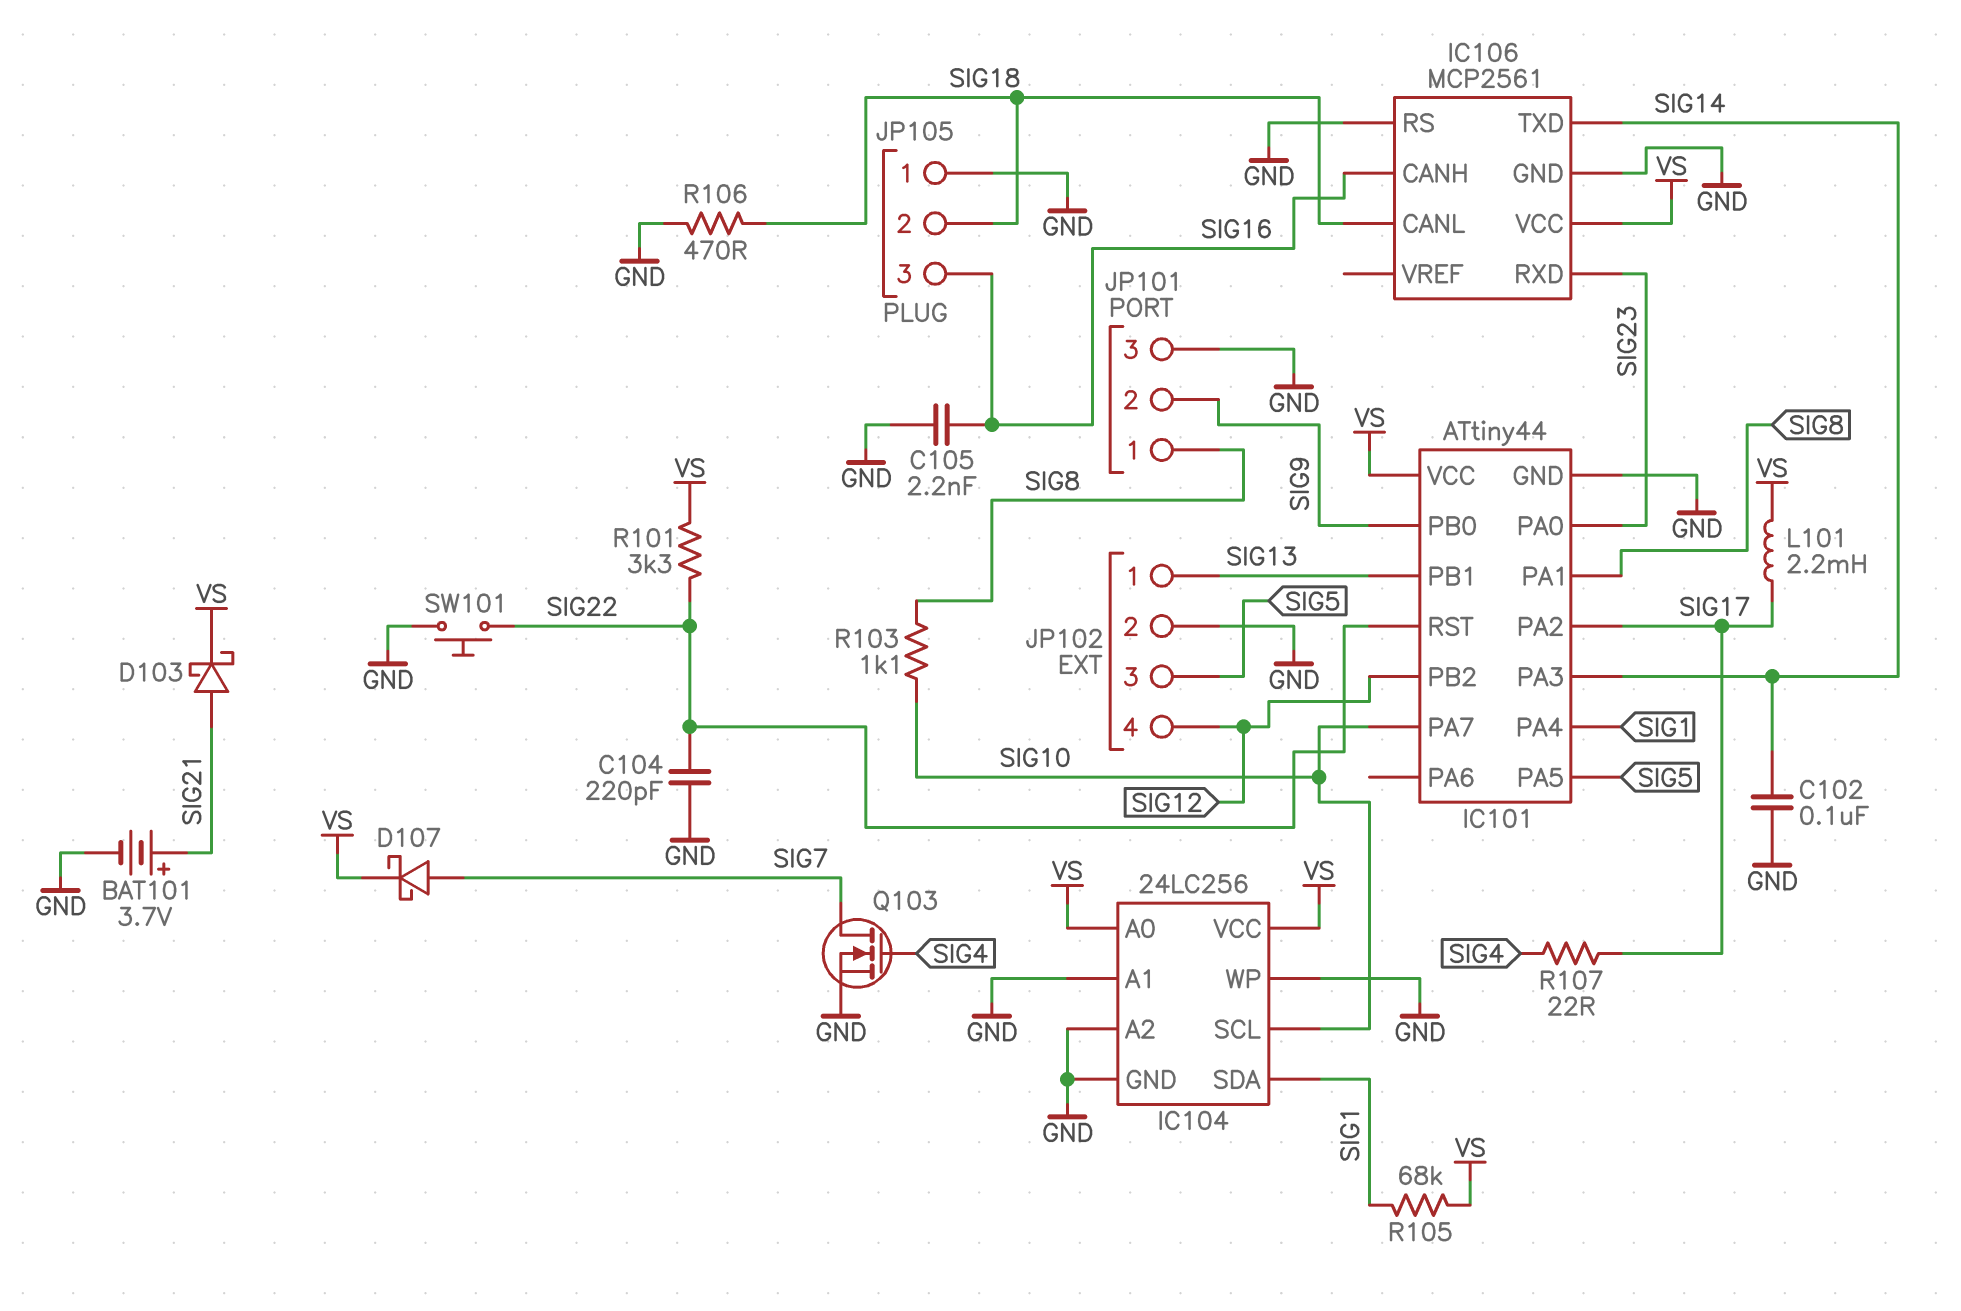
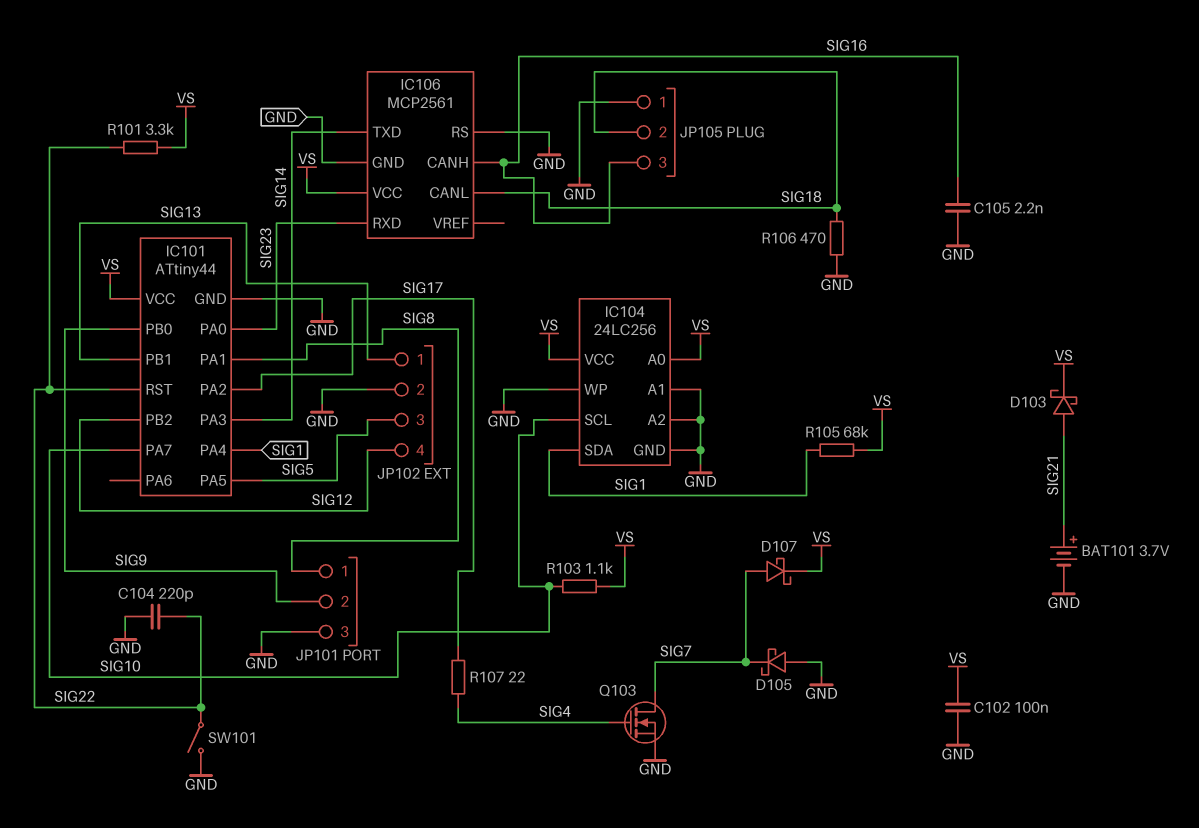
C102: 100nF (GND, SIG14) -> 100nF (GND, VS)
D105: none -> schottky (A GND, K SIG7)
L101: 2.2mH (SIG17, VS) -> none
R103: 1.1k (SIG8, SIG10) -> 1.1k (SIG10, VS)
SW101: button (GND, SIG22) -> switch (GND, SIG22)

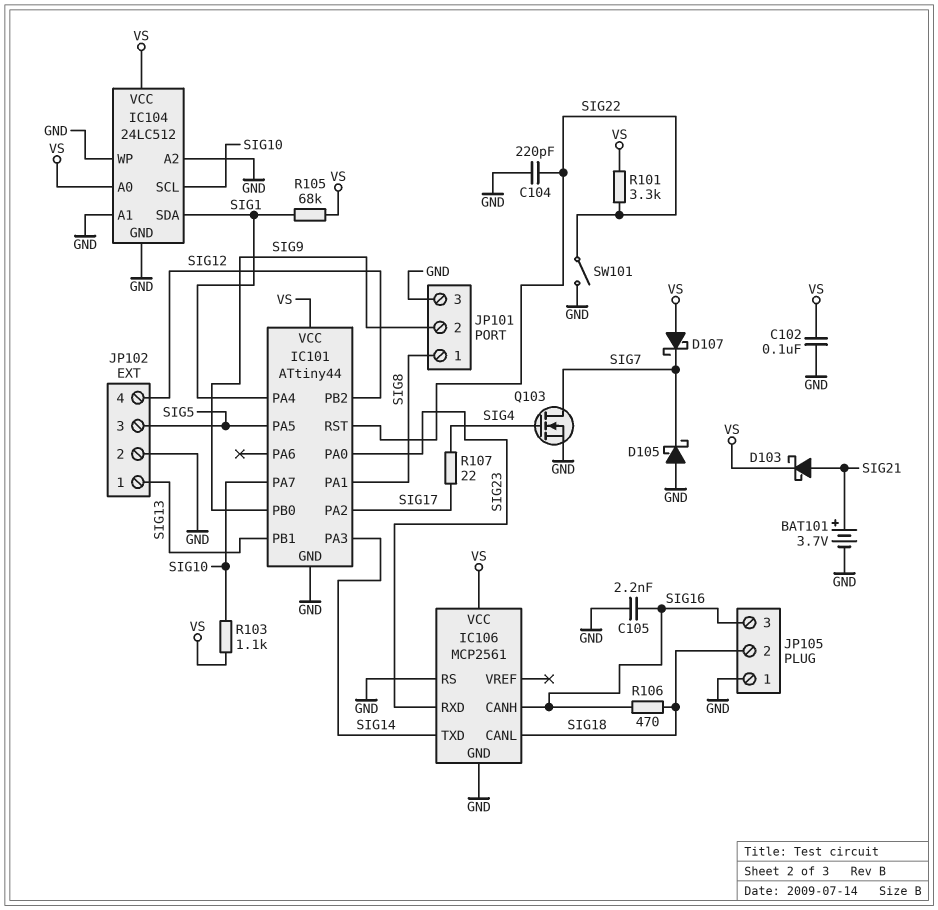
D107: schottky (A SIG7, K VS) -> schottky (A VS, K SIG7)
IC104: 24LC256 -> 24LC512
R106: 470 (GND, SIG18) -> 470 (SIG16, SIG18)

